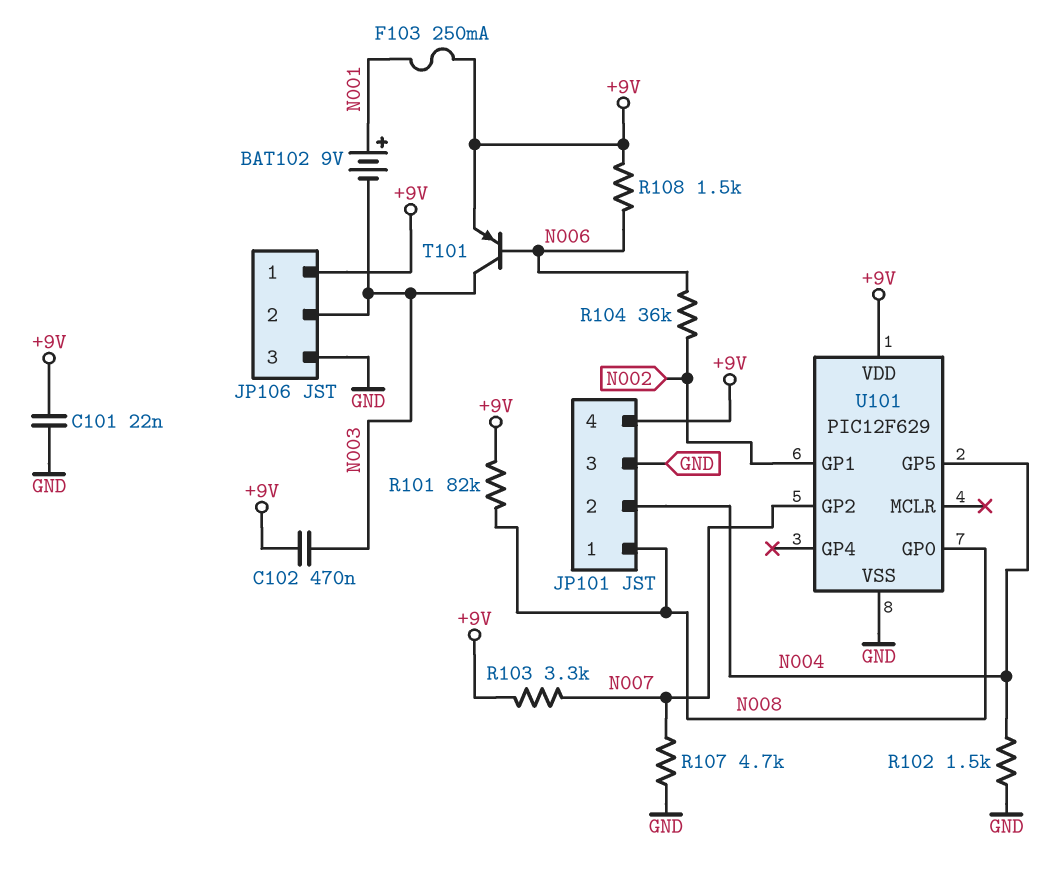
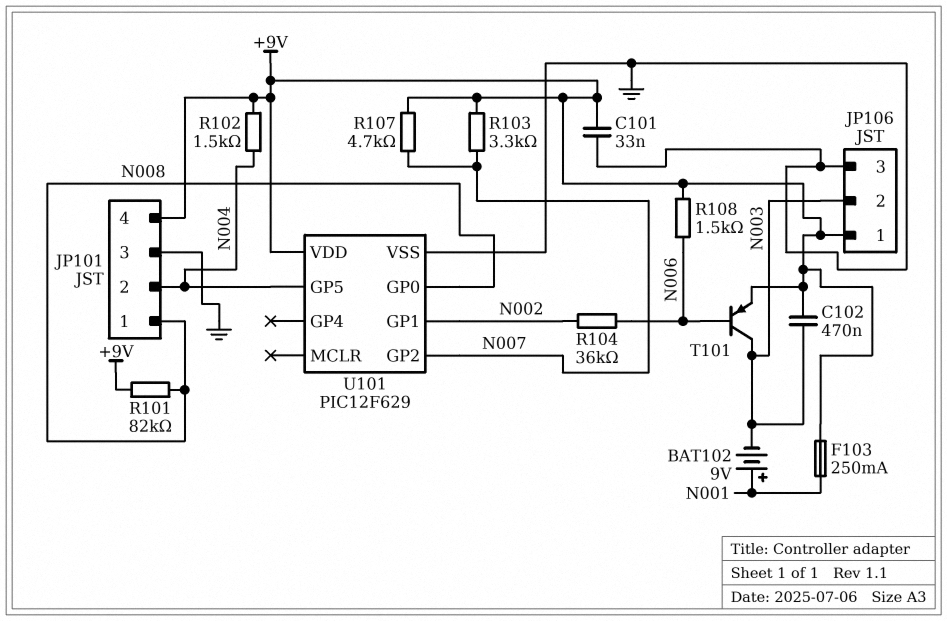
C101: 22nF (+9V, GND) -> 33nF (+9V, GND)
R102: 1.5k (GND, N004) -> 1.5k (+9V, N004)
R107: 4.7k (GND, N007) -> 4.7k (+9V, N007)

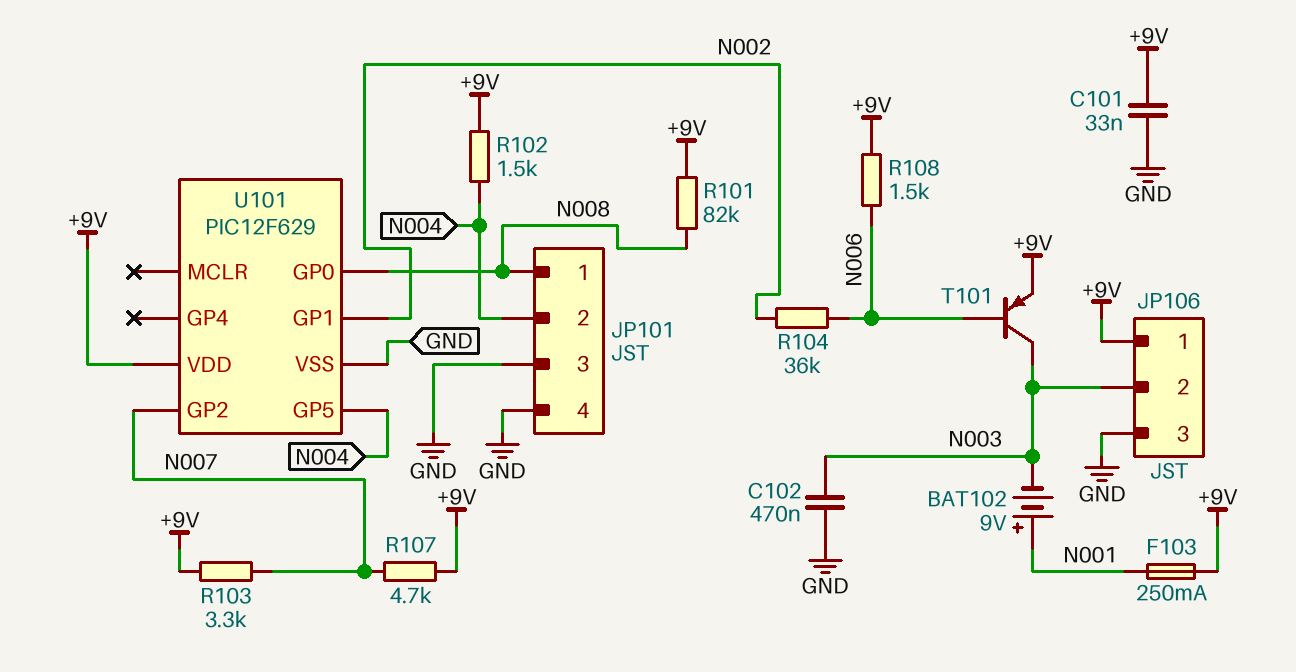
C102: 470nF (+9V, N003) -> 470nF (GND, N003)
JP101 pin 4: +9V -> GND

